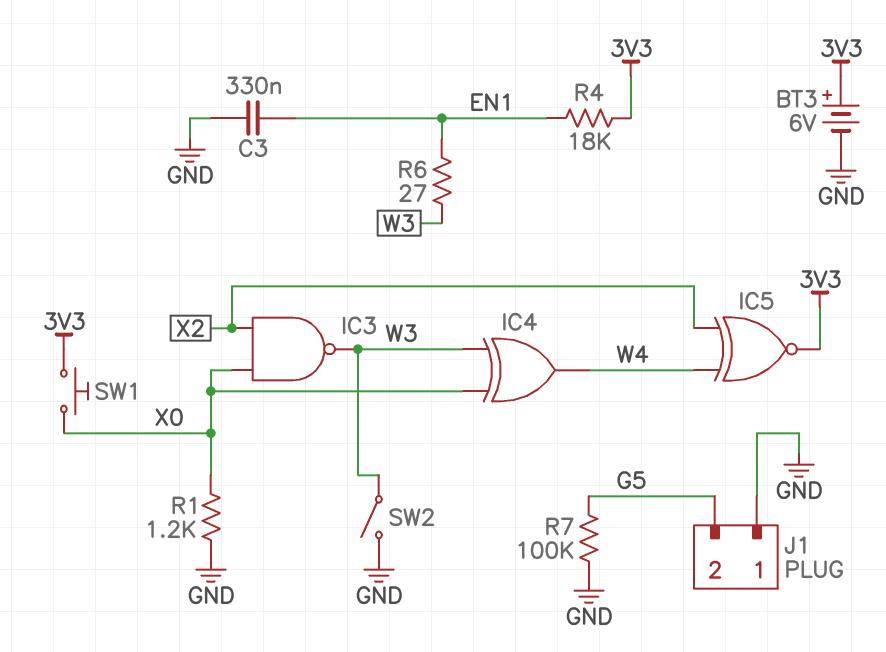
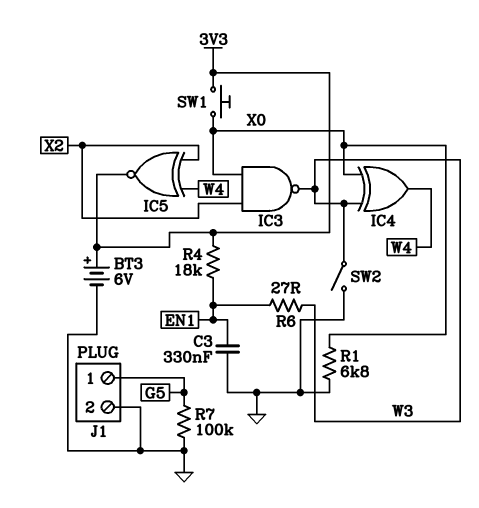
J1 pin 1: GND -> G5
J1 pin 2: G5 -> GND
R1: 1.2k (GND, X0) -> 6.8k (GND, X0)

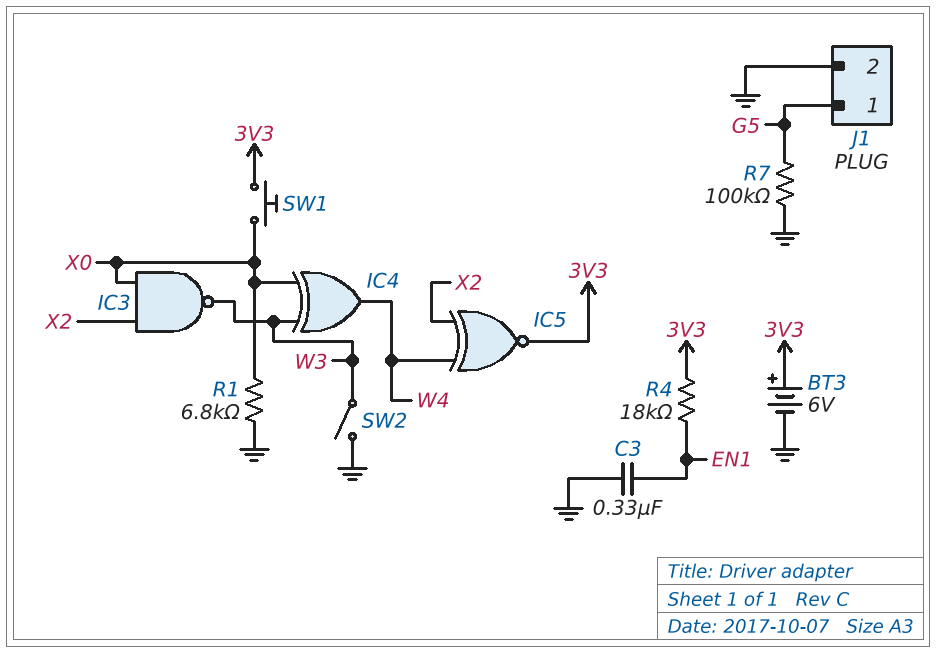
R6: 27 (EN1, W3) -> none

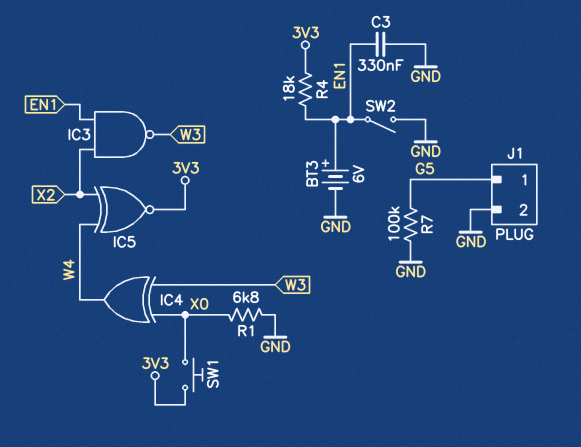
BT3: 6V (plus 3V3, minus GND) -> 6V (plus EN1, minus GND)
IC3: NAND (in X0, in X2, out W3) -> NAND (in EN1, in X2, out W3)
SW2: switch (GND, W3) -> switch (EN1, GND)

